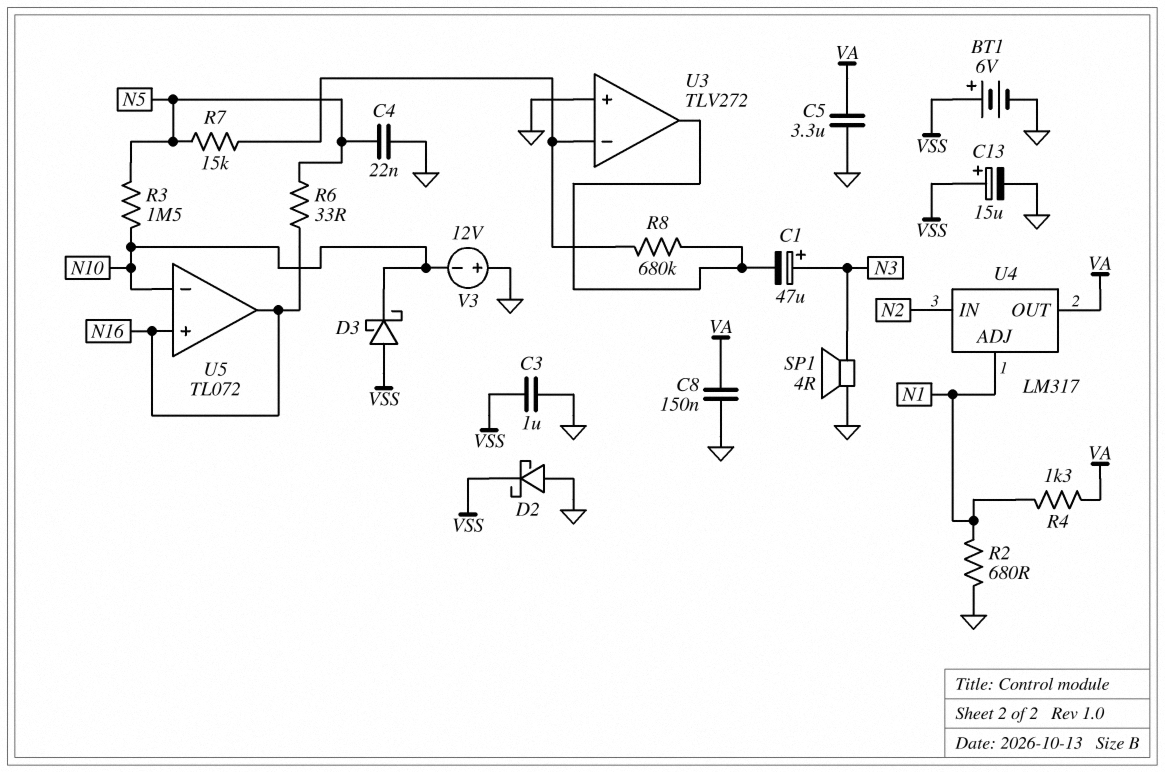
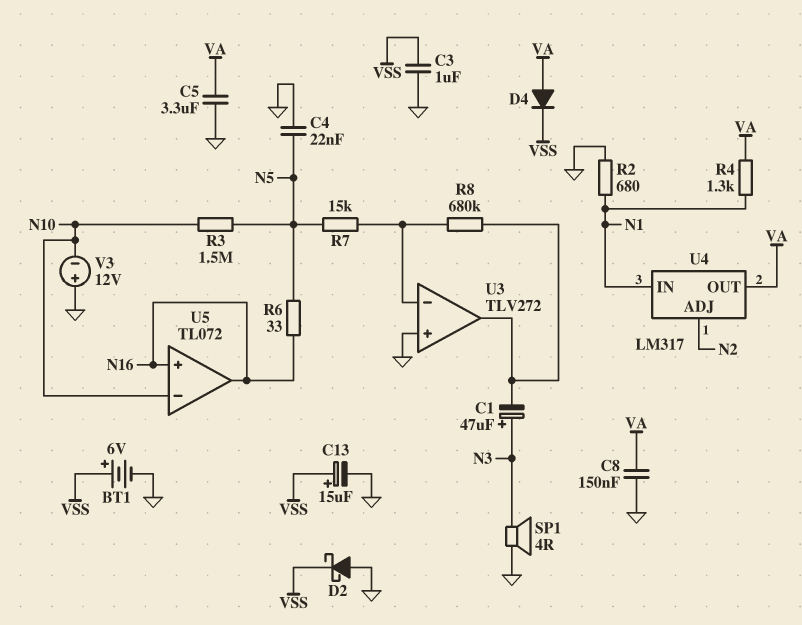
D3: schottky (A VSS, K N10) -> none
D4: none -> diode (A VA, K VSS)
U4 pin ADJ: N1 -> N2
U4 pin IN: N2 -> N1

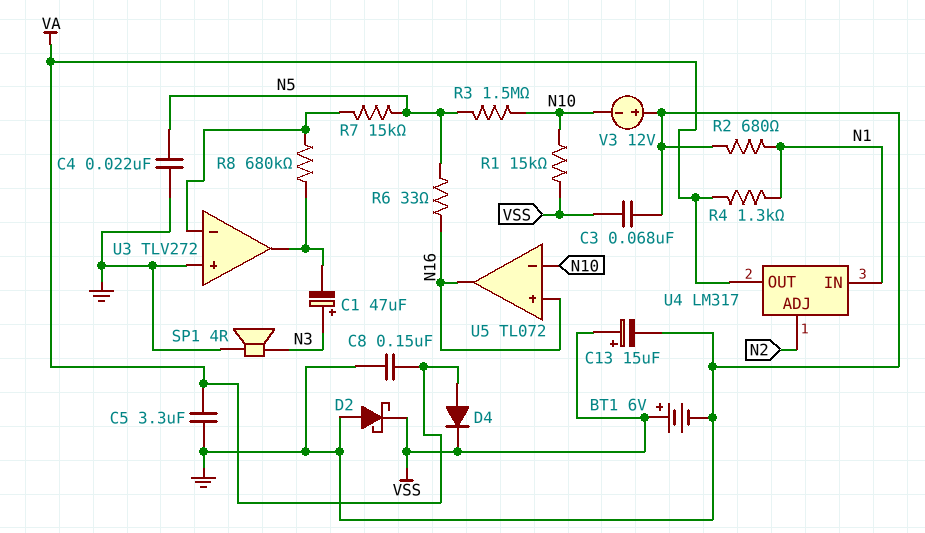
C3: 1uF (GND, VSS) -> 68nF (GND, VSS)
R1: none -> 15k (N10, VSS)

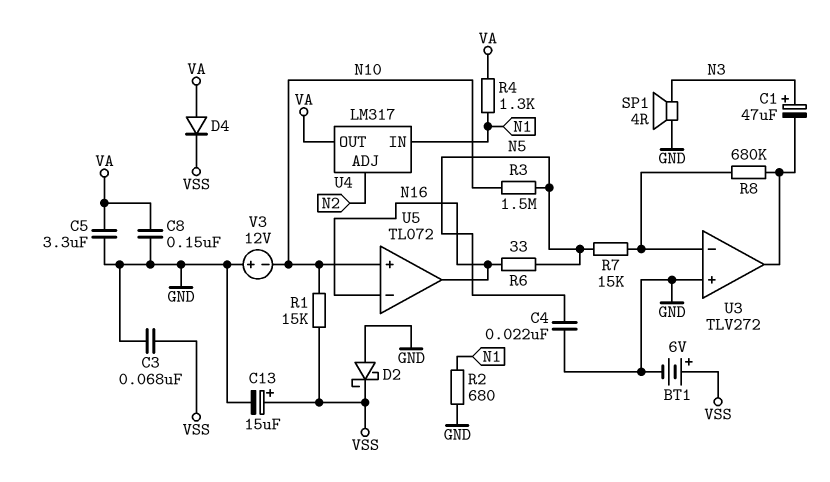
U5 pin in+: N16 -> N10
U5 pin in-: N10 -> N16

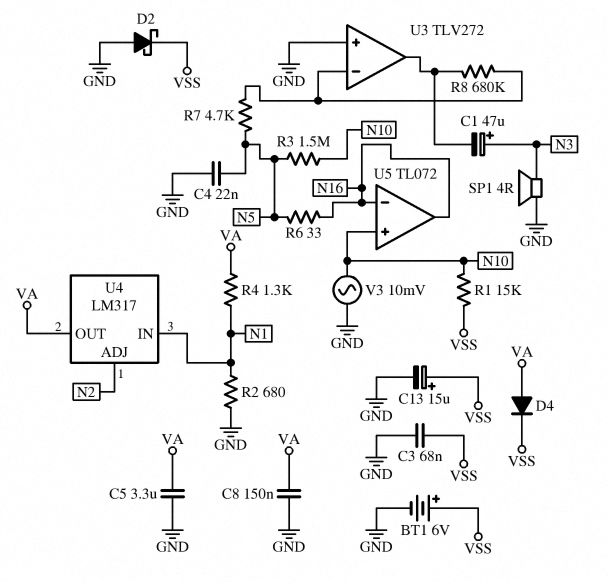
R7: 15k (N5, U3/in-) -> 4.7k (N5, U3/in-)
V3: 12V (plus GND, minus N10) -> AC 10mV (GND, N10)

